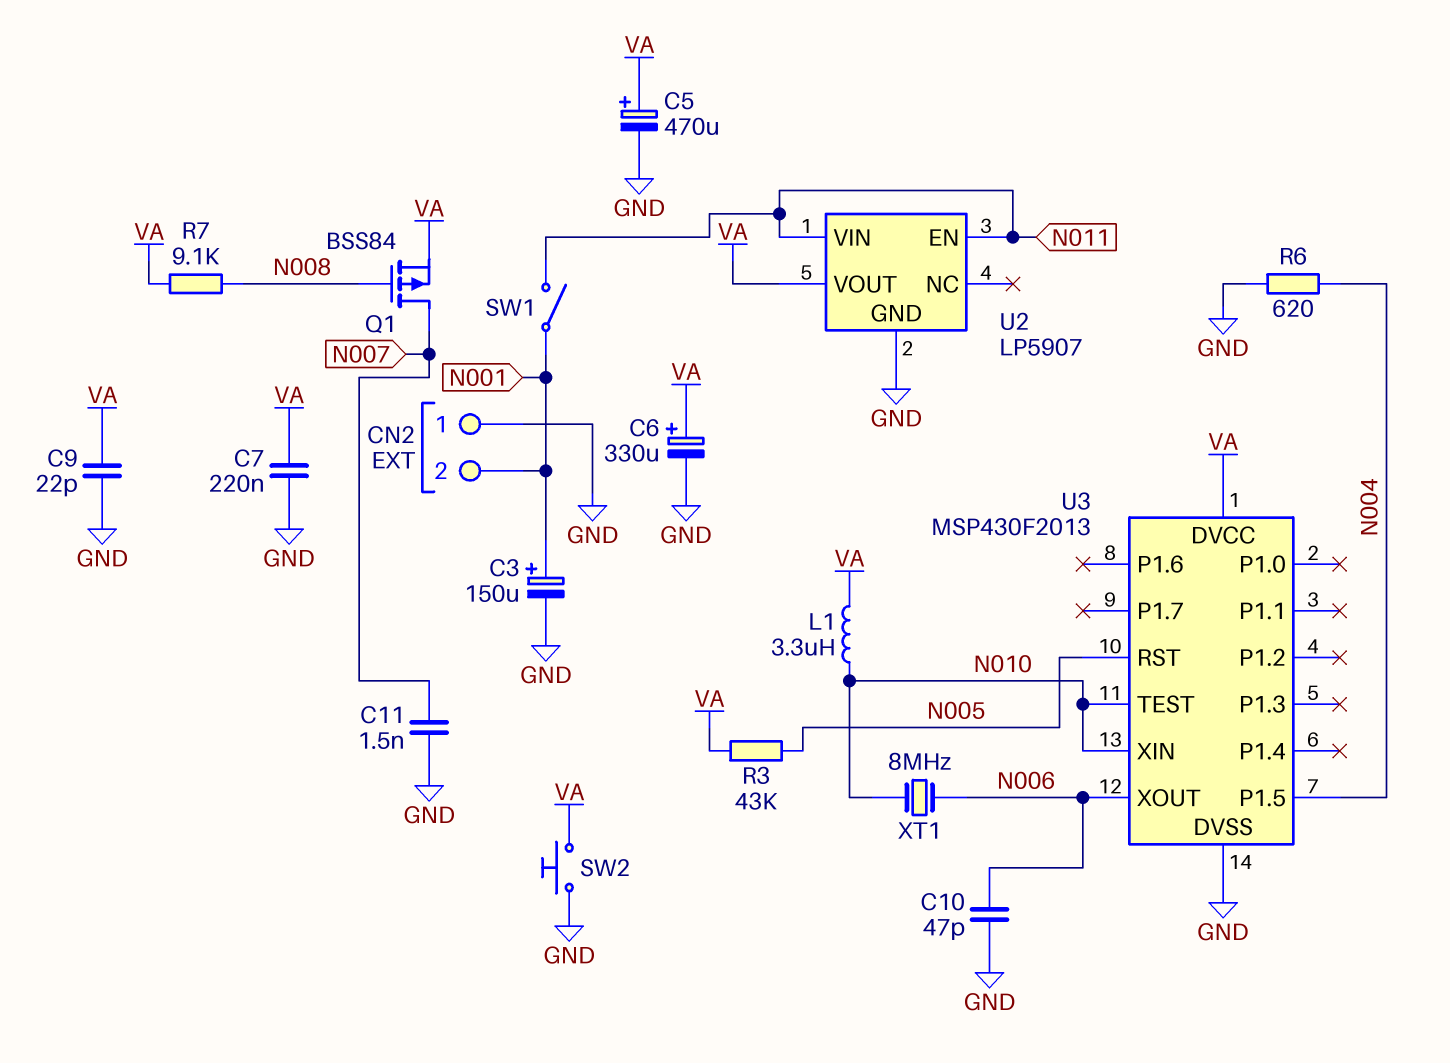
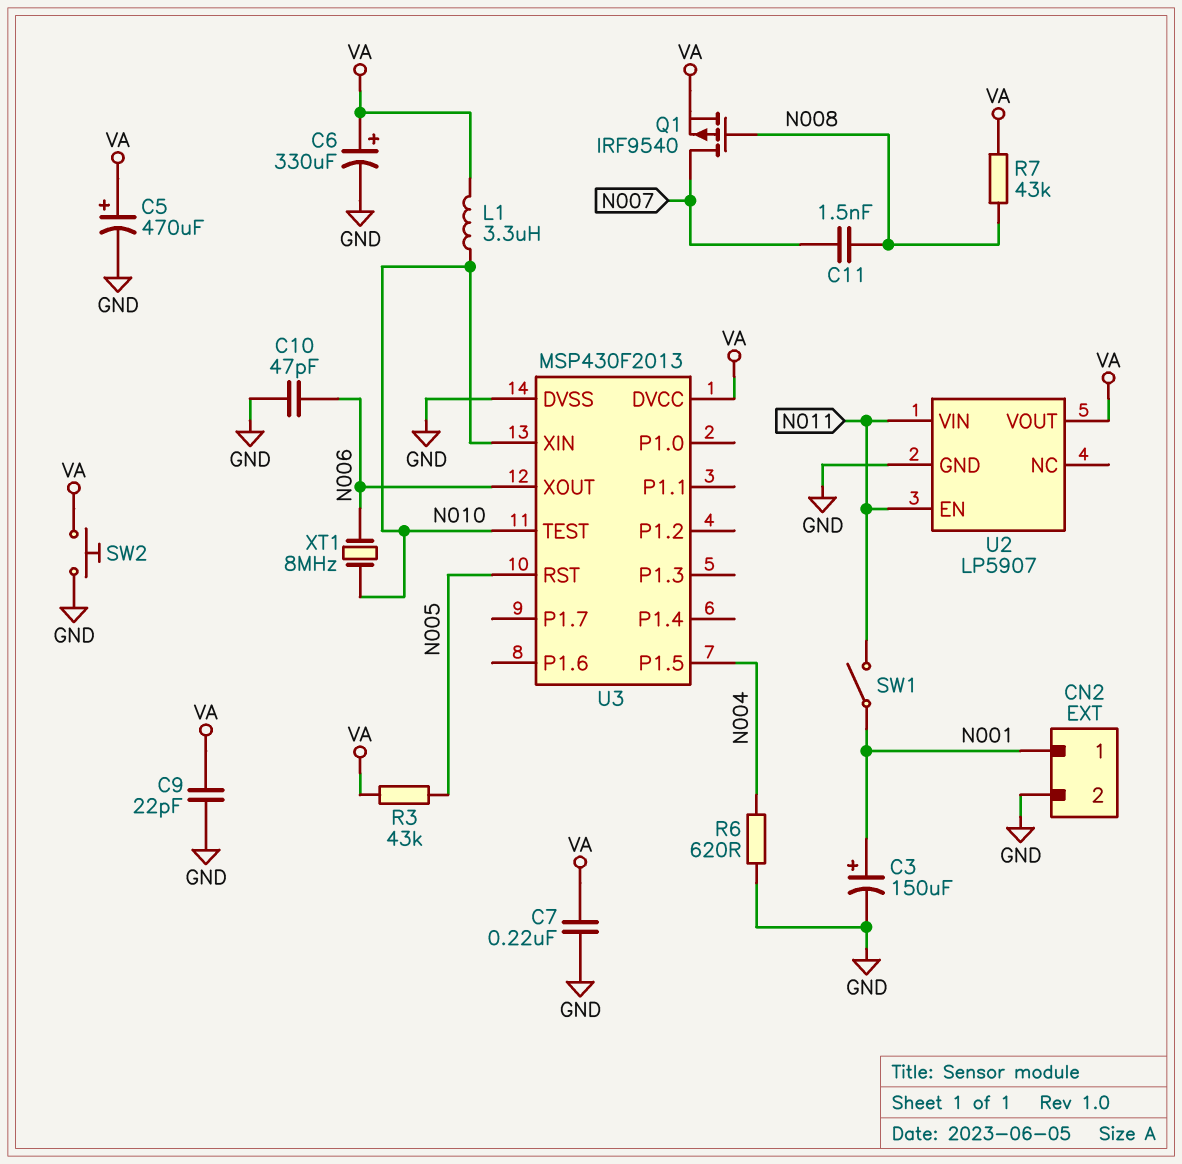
C11: 1.5nF (GND, N007) -> 1.5nF (N007, N008)
CN2 pin 1: GND -> N001
CN2 pin 2: N001 -> GND
Q1: PMOS BSS84 (G N008, D N007, S VA) -> PMOS IRF9540 (G N008, D N007, S VA)
R7: 9.1k (N008, VA) -> 43k (N008, VA)

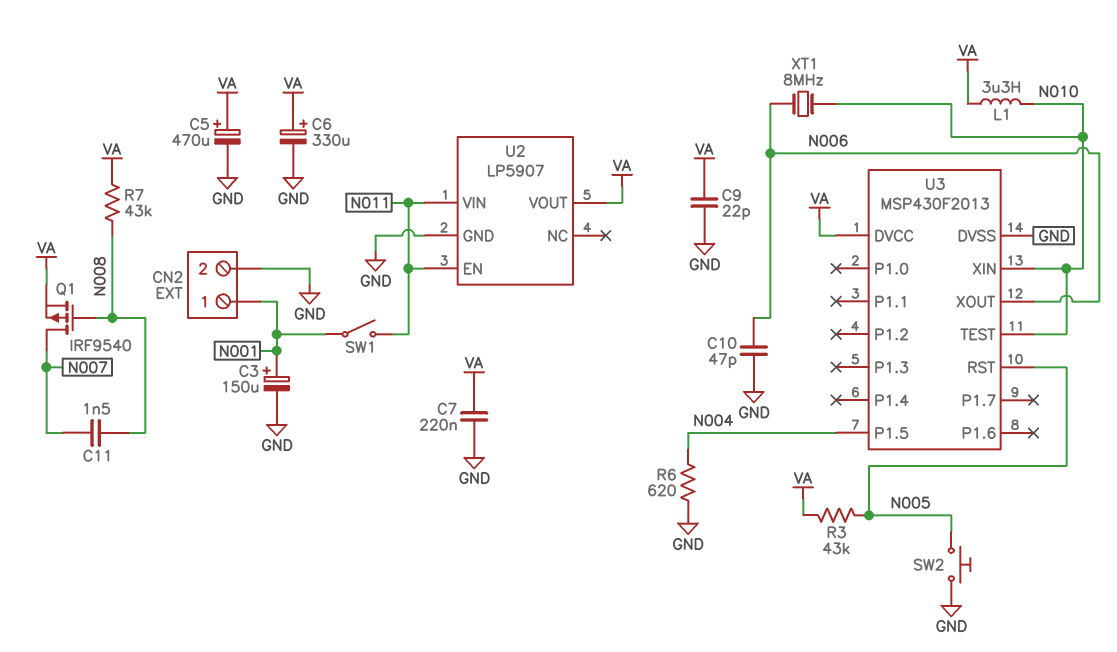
SW2: button (GND, VA) -> button (GND, N005)

